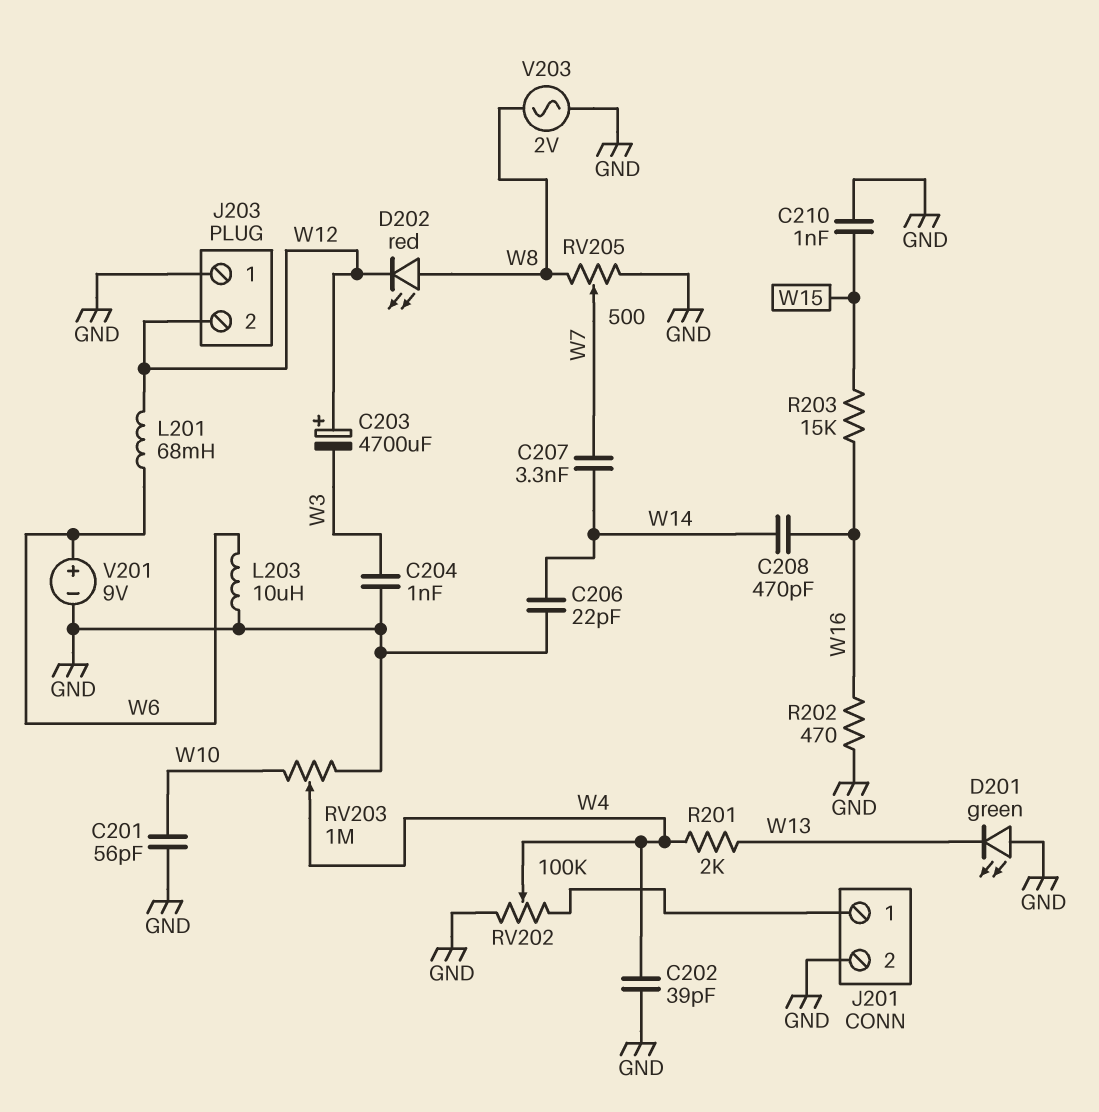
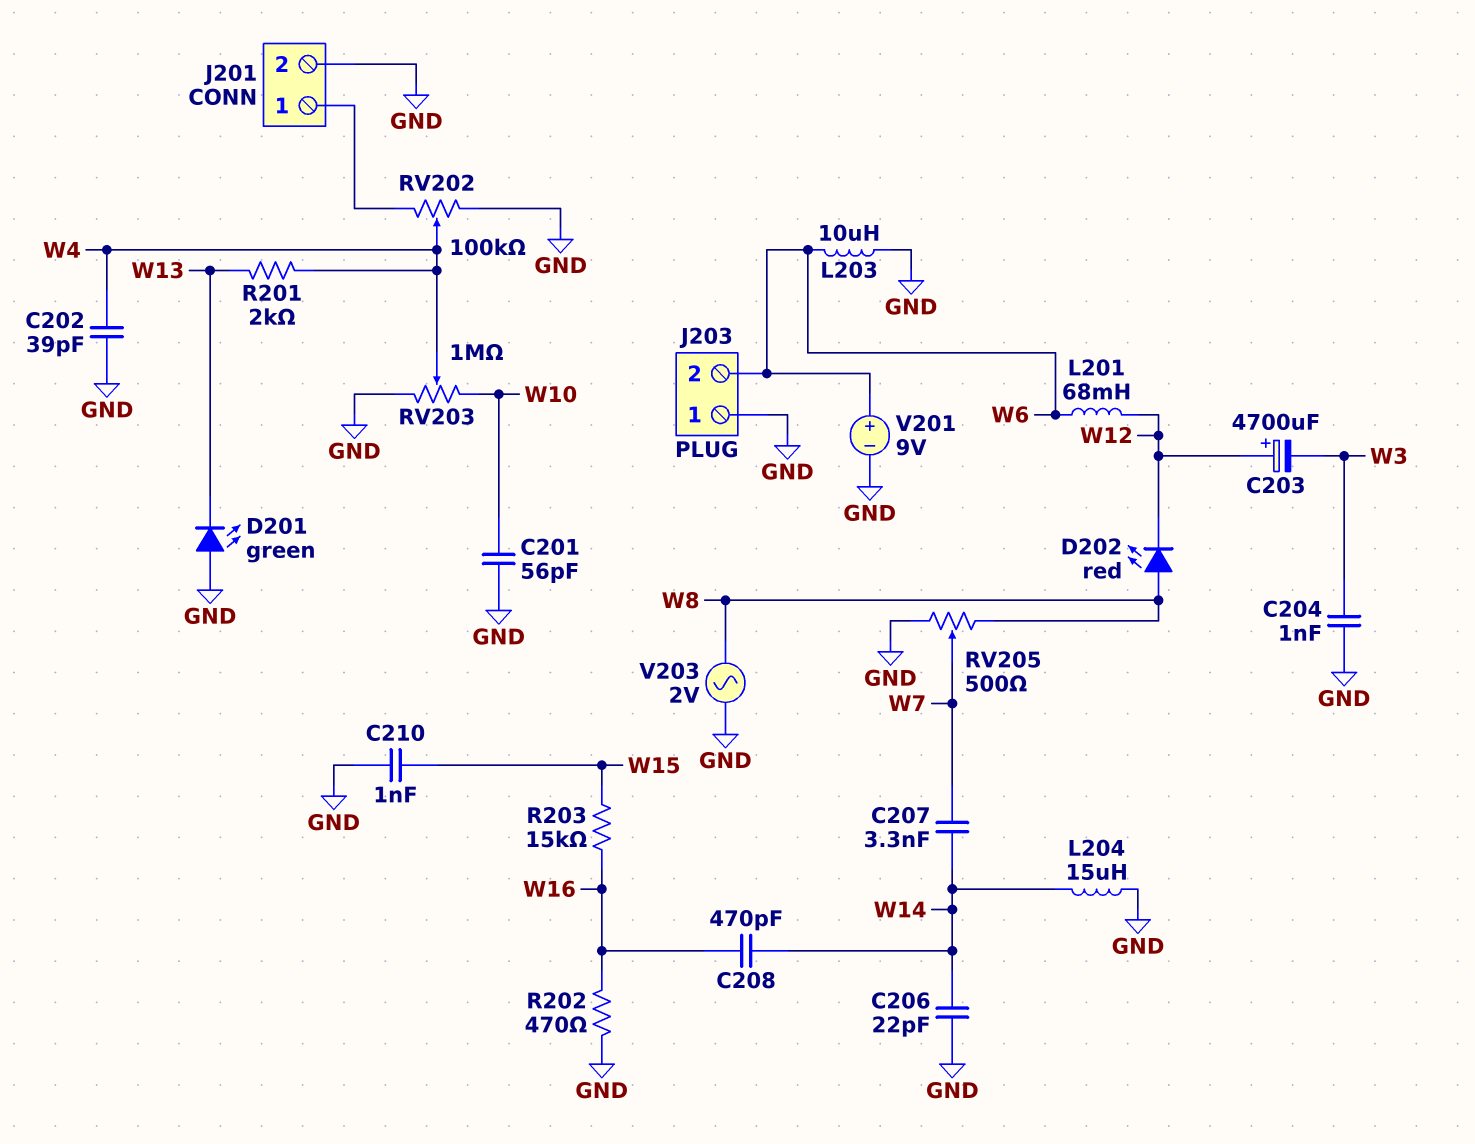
J203 pin 2: W12 -> W6
L204: none -> 15uH (GND, W14)

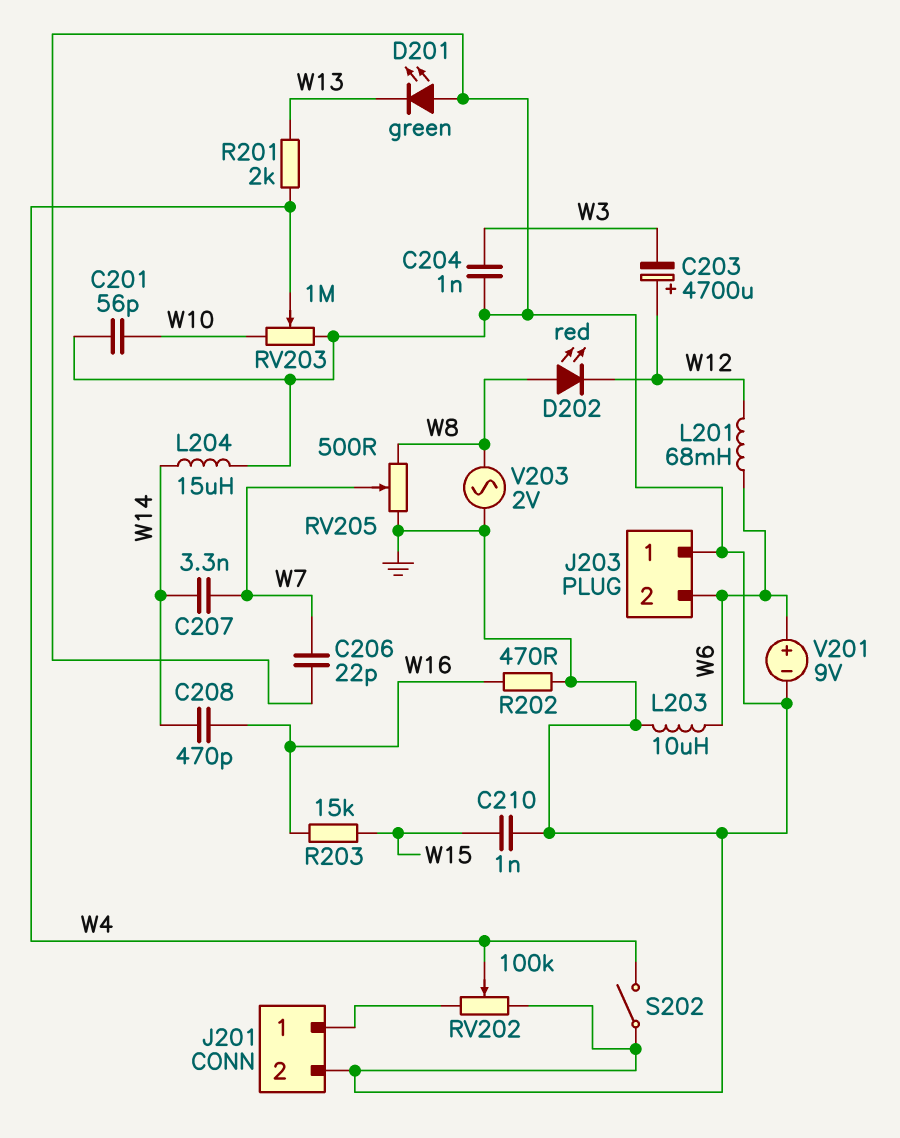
C202: 39pF (GND, W4) -> none
C206: 22pF (GND, W14) -> 22pF (GND, W7)
S202: none -> switch (GND, W4)

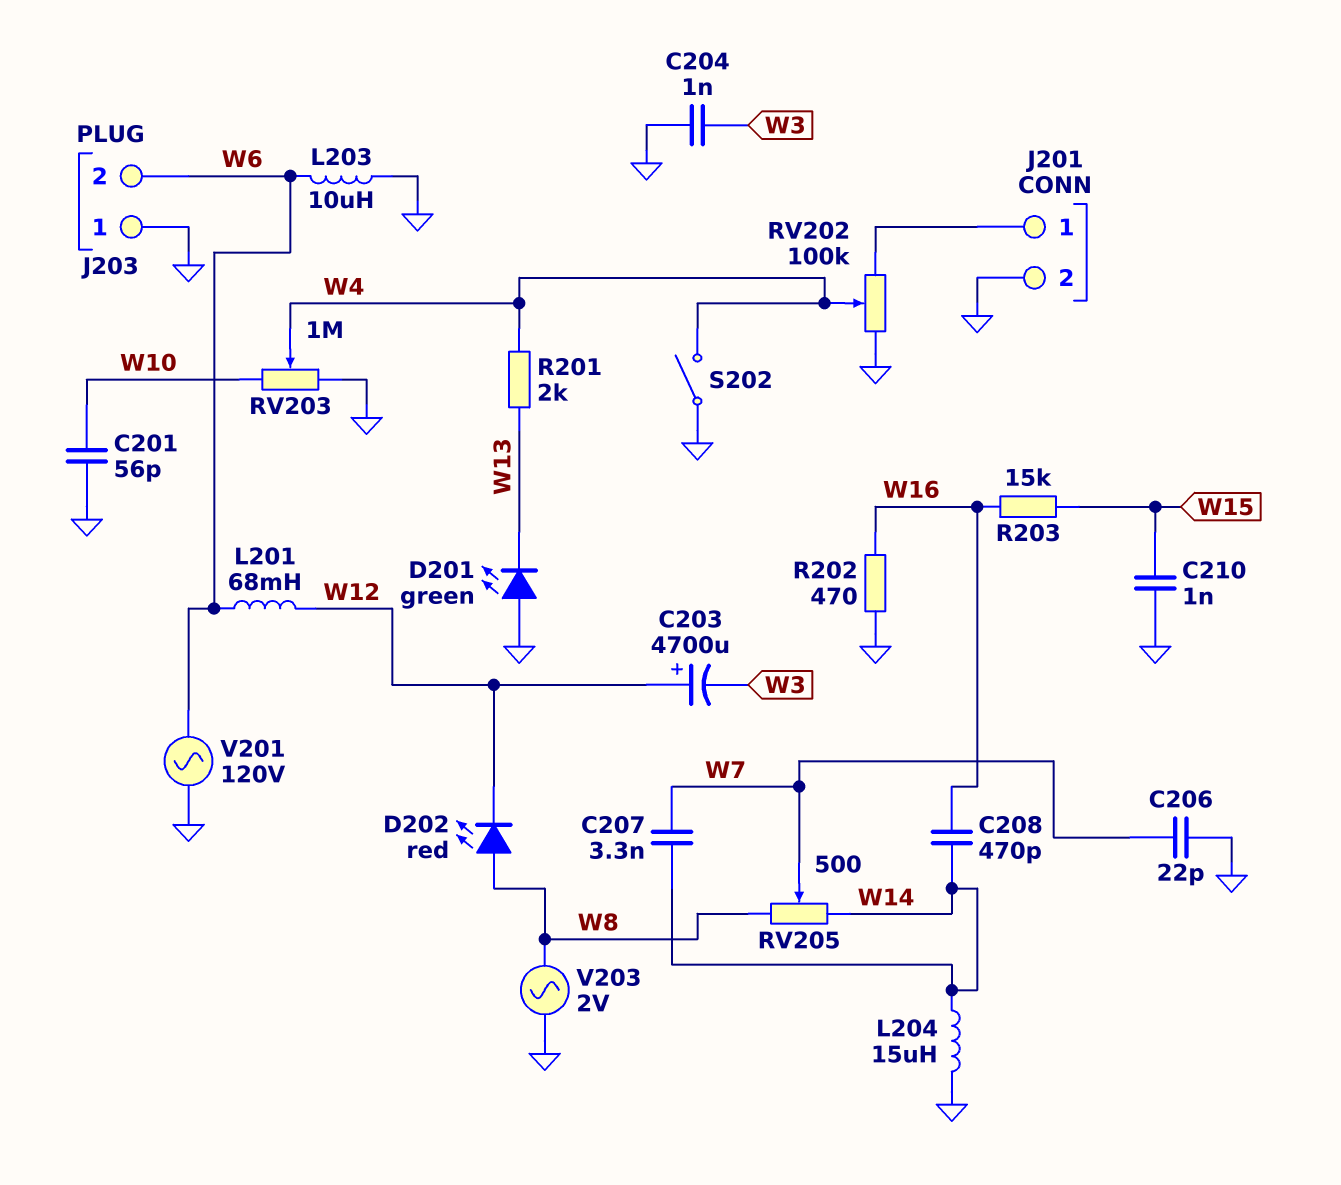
RV205: 500 (GND, W8, wiper W7) -> 500 (W8, W14, wiper W7)
V201: 9V (plus W6, minus GND) -> AC 120V (GND, W6)

